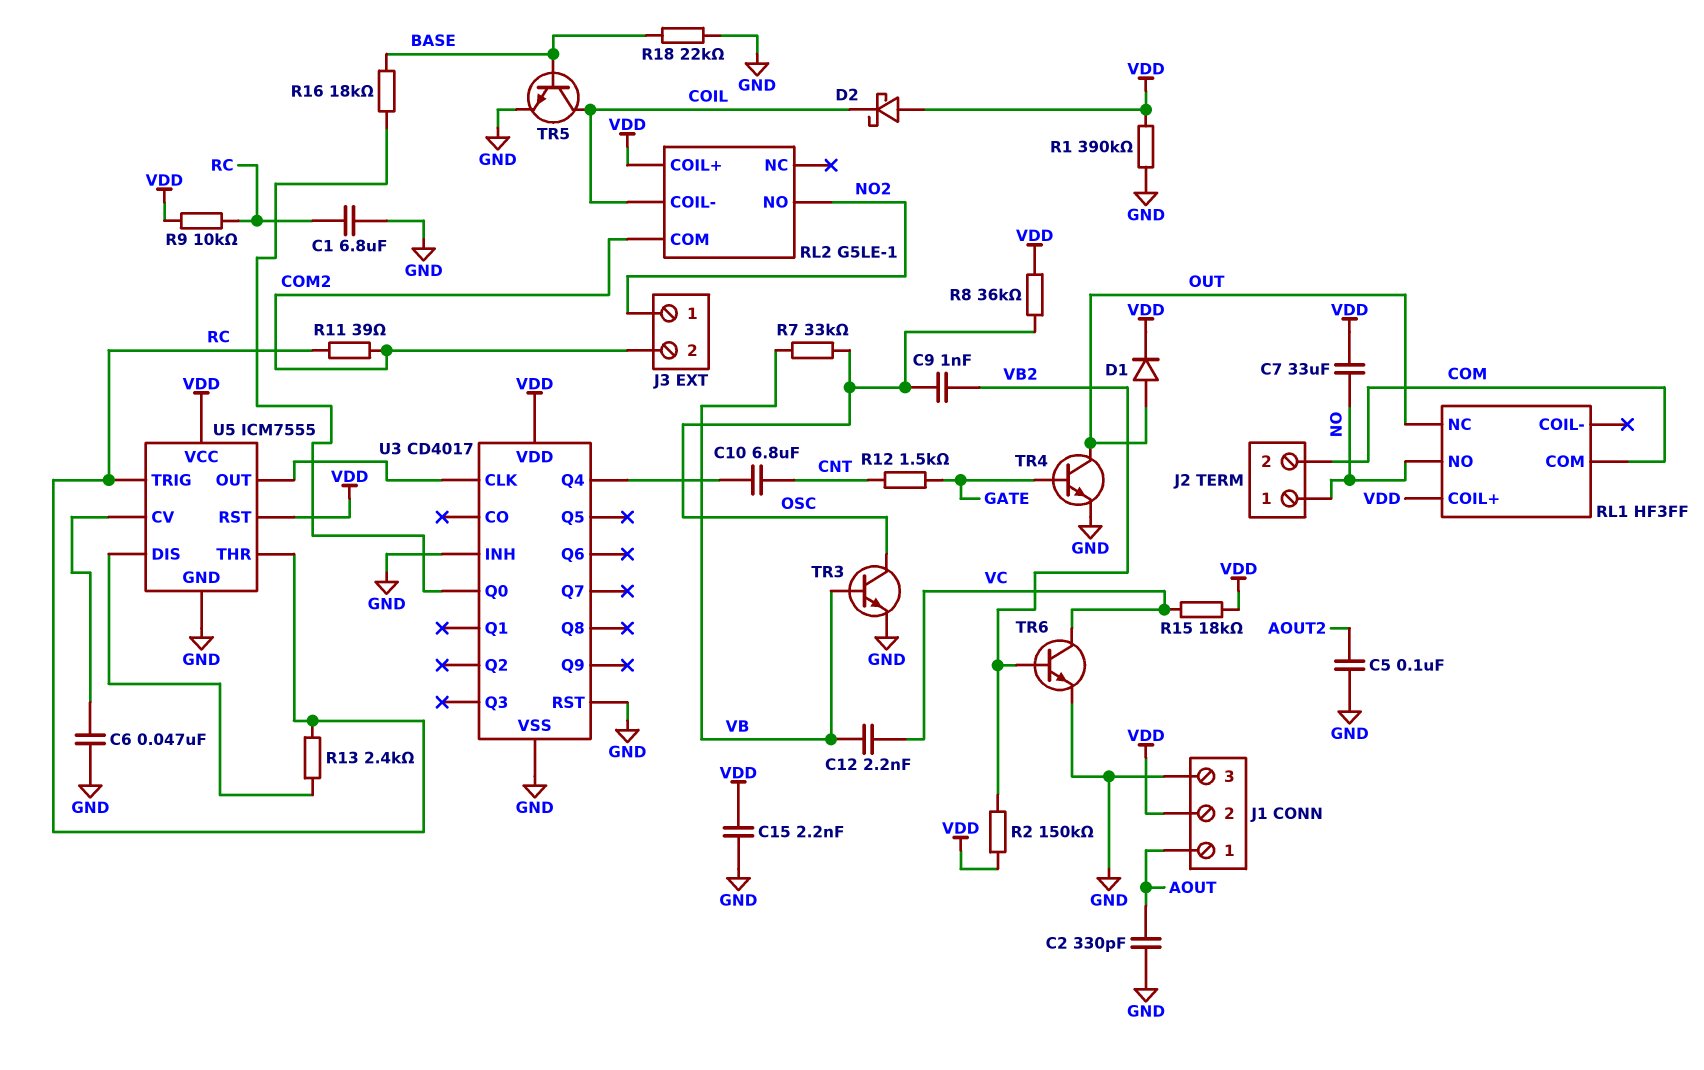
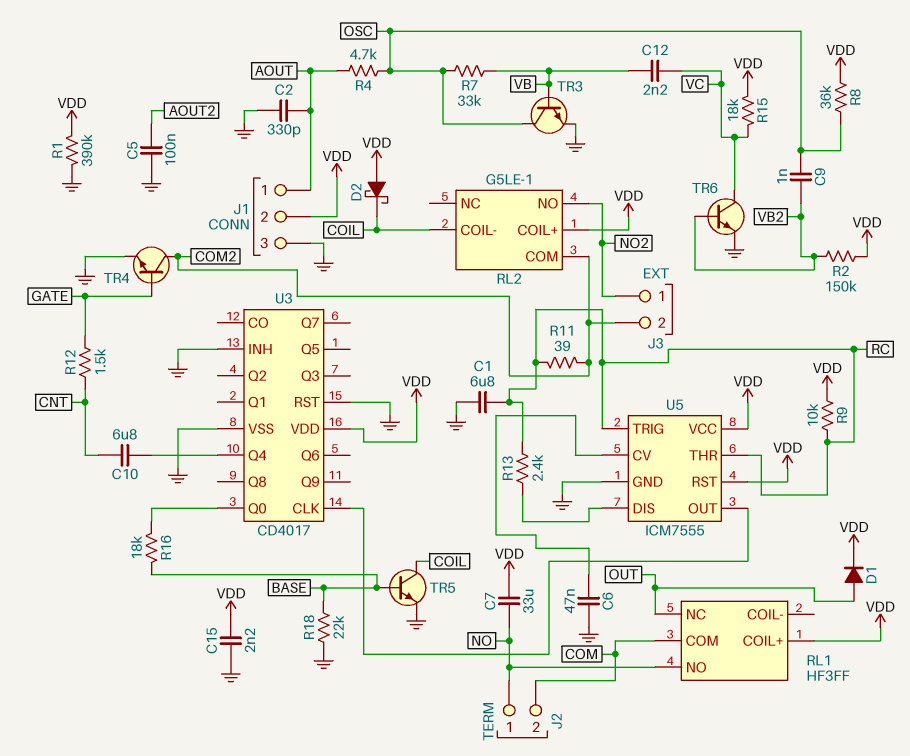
R4: none -> 4.7k (AOUT, OSC)
TR4: NPN (B GATE, C OUT, E GND) -> NPN (B GATE, C COM2, E GND)

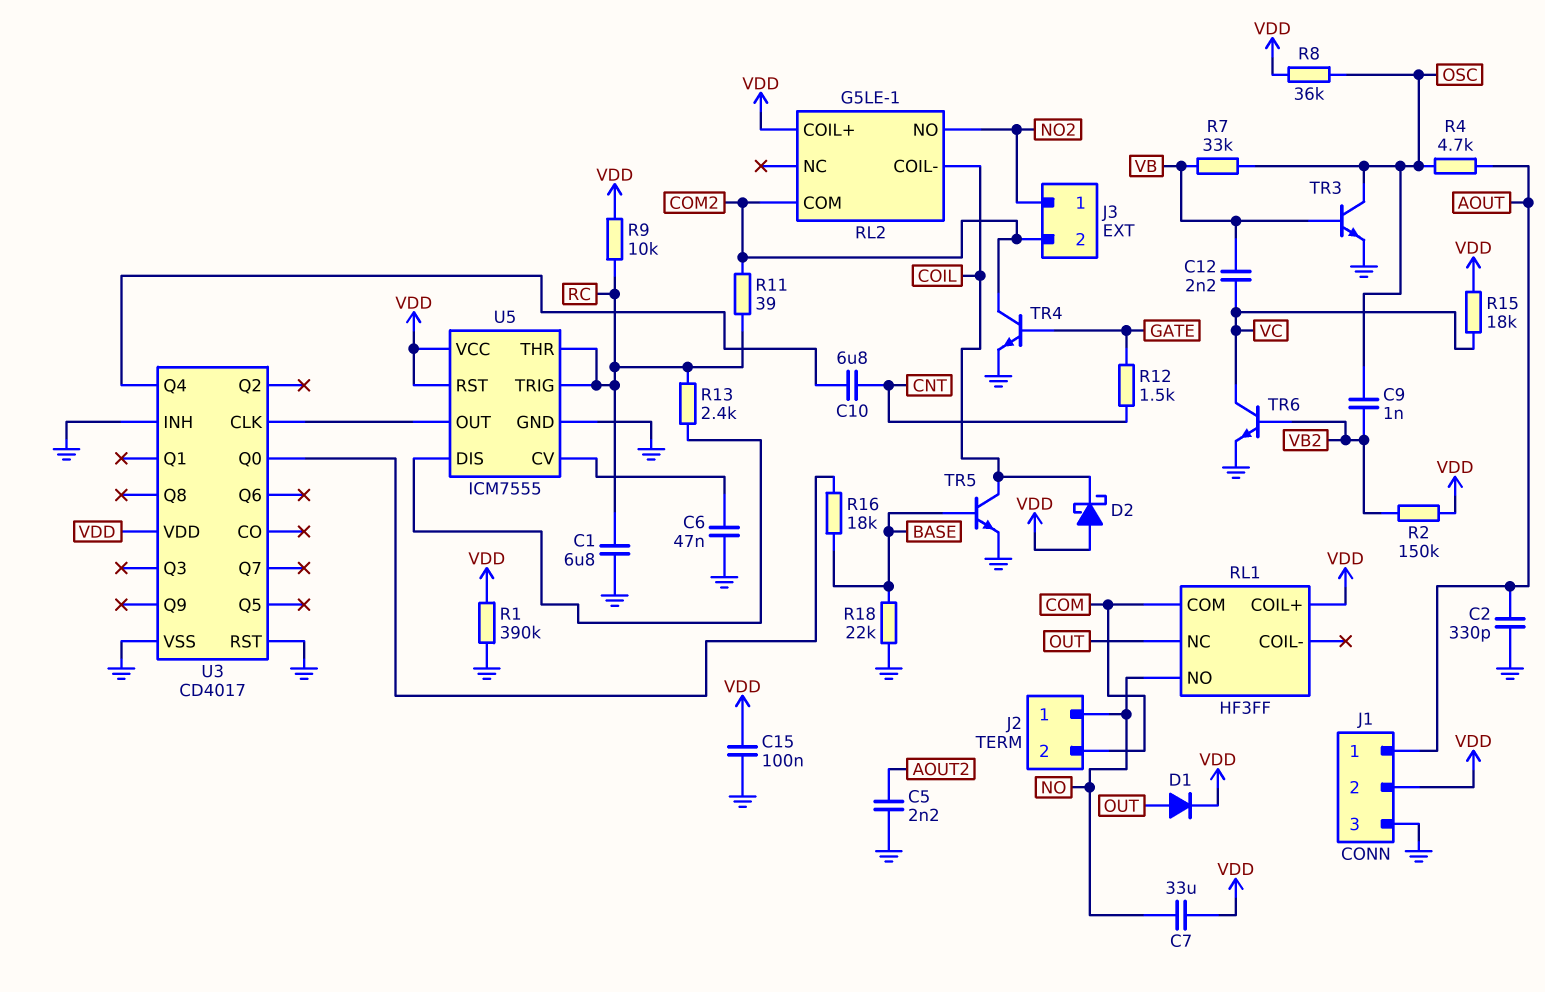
C5: 100nF (AOUT2, GND) -> 2.2nF (AOUT2, GND)
C15: 2.2nF (GND, VDD) -> 100nF (GND, VDD)

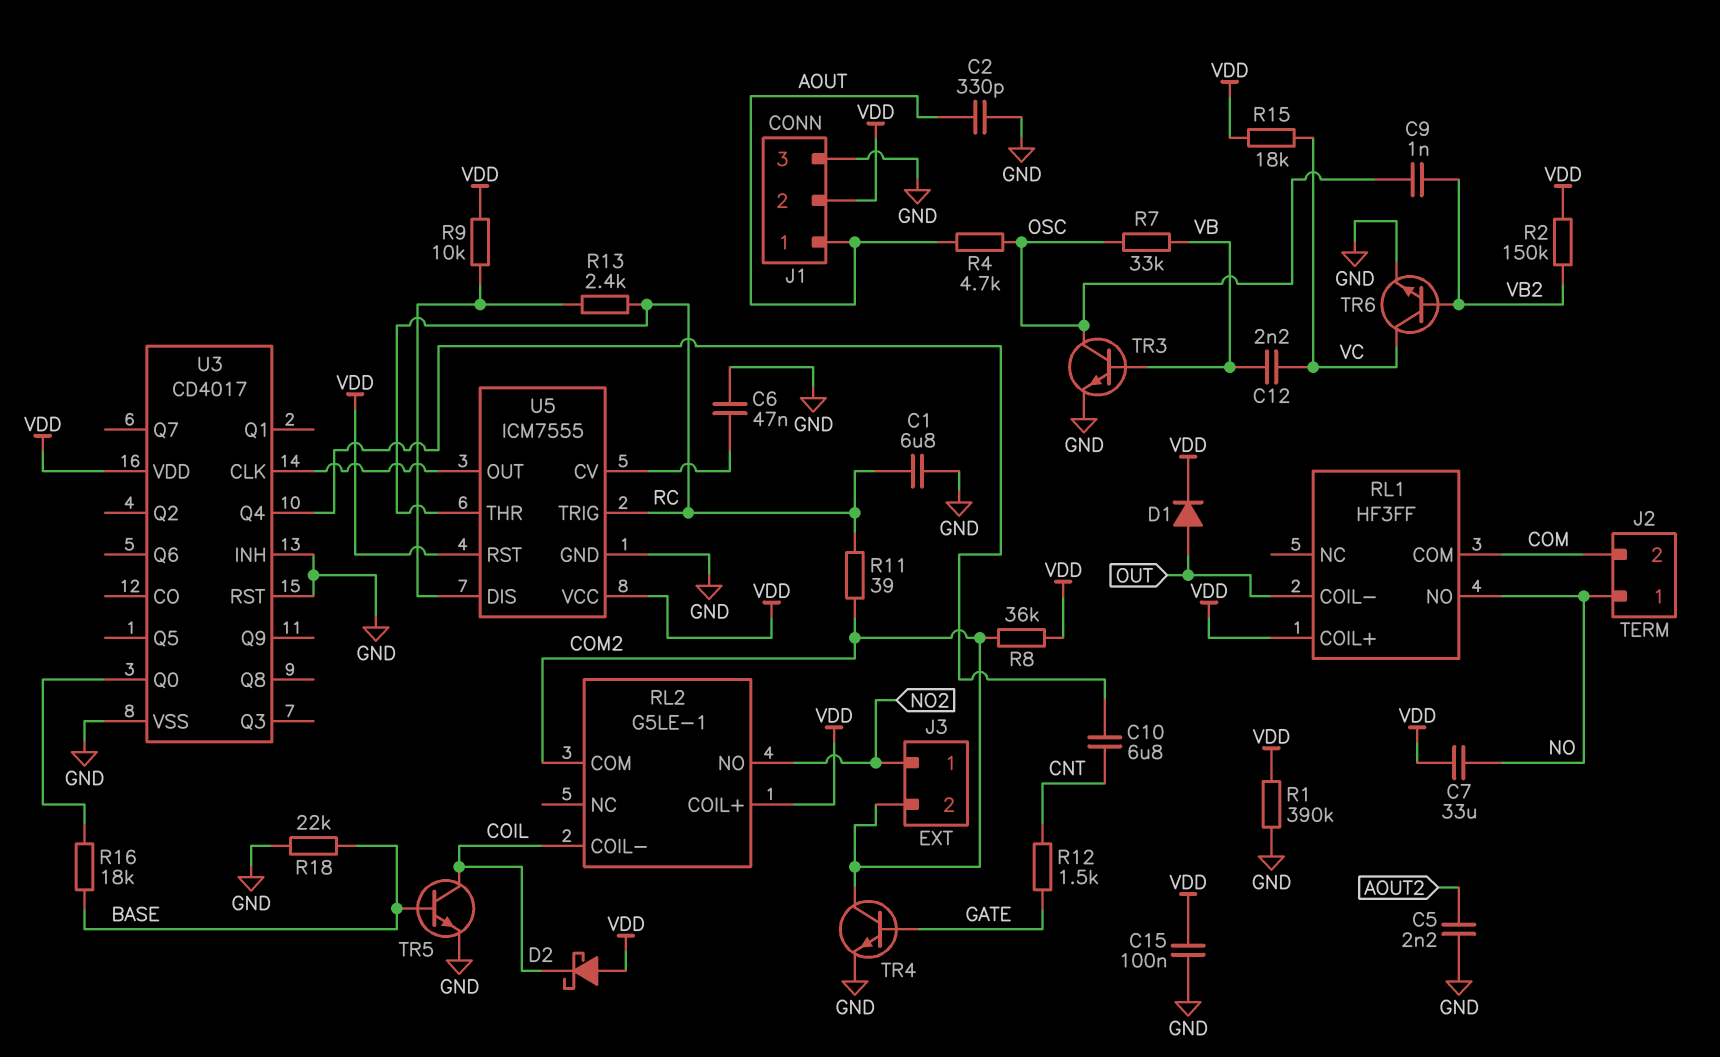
R8: 36k (OSC, VDD) -> 36k (COM2, VDD)
R9: 10k (RC, VDD) -> 10k (U5/DIS, VDD)
RL1 pin COIL-: none -> OUT
RL1 pin NC: OUT -> none

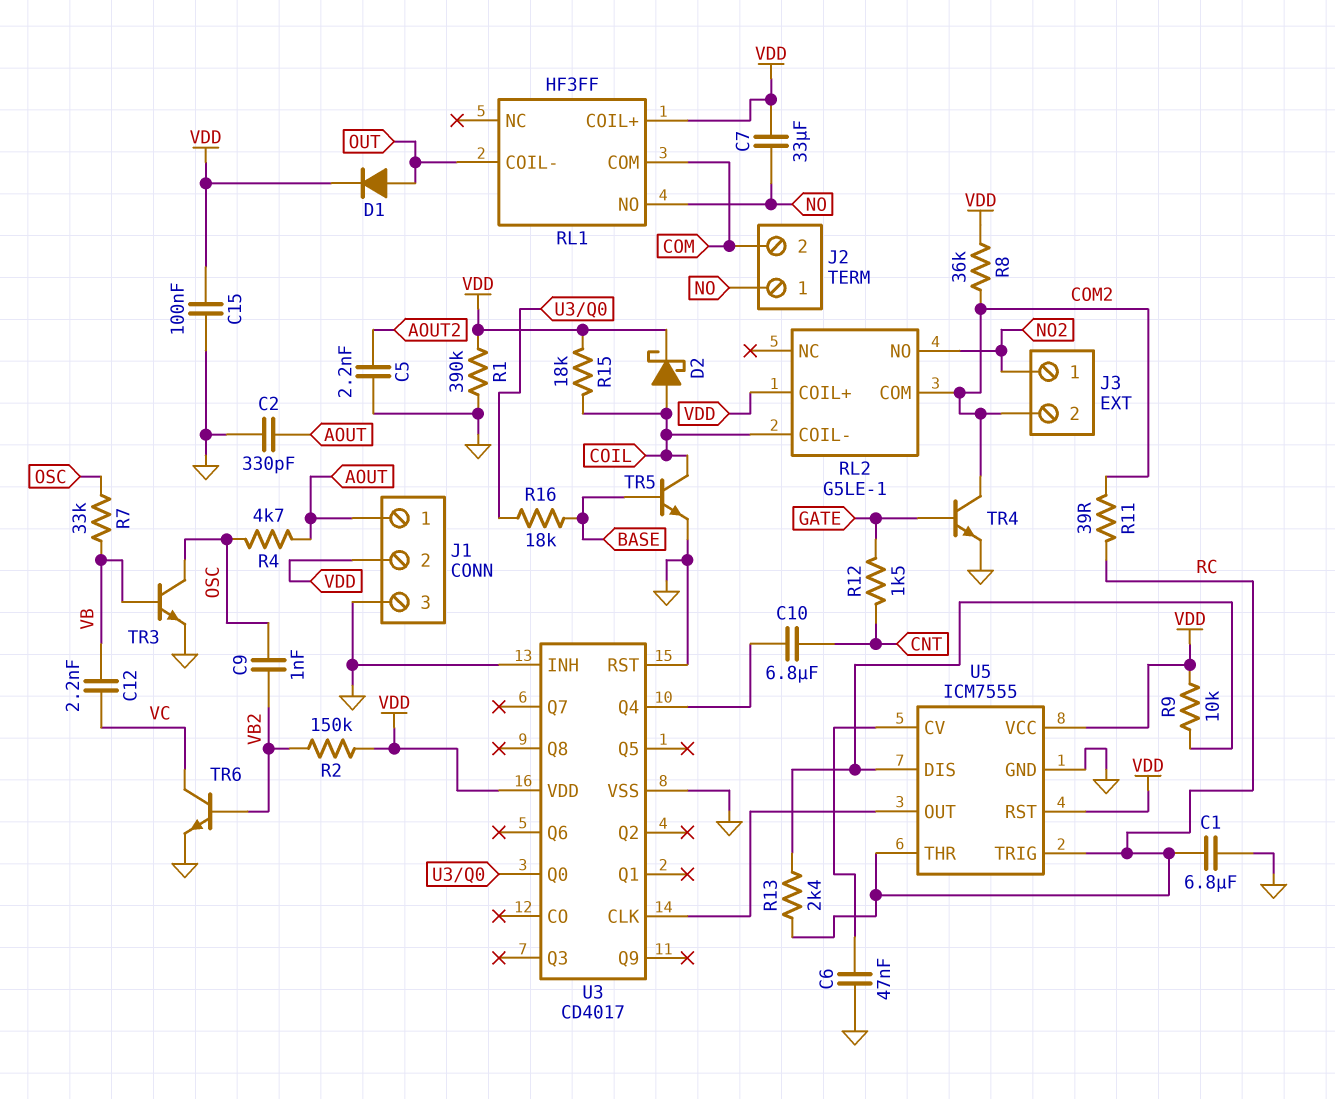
D2: schottky (A VDD, K COIL) -> schottky (A COIL, K VDD)
R15: 18k (VC, VDD) -> 18k (COIL, VDD)
R18: 22k (BASE, GND) -> none

